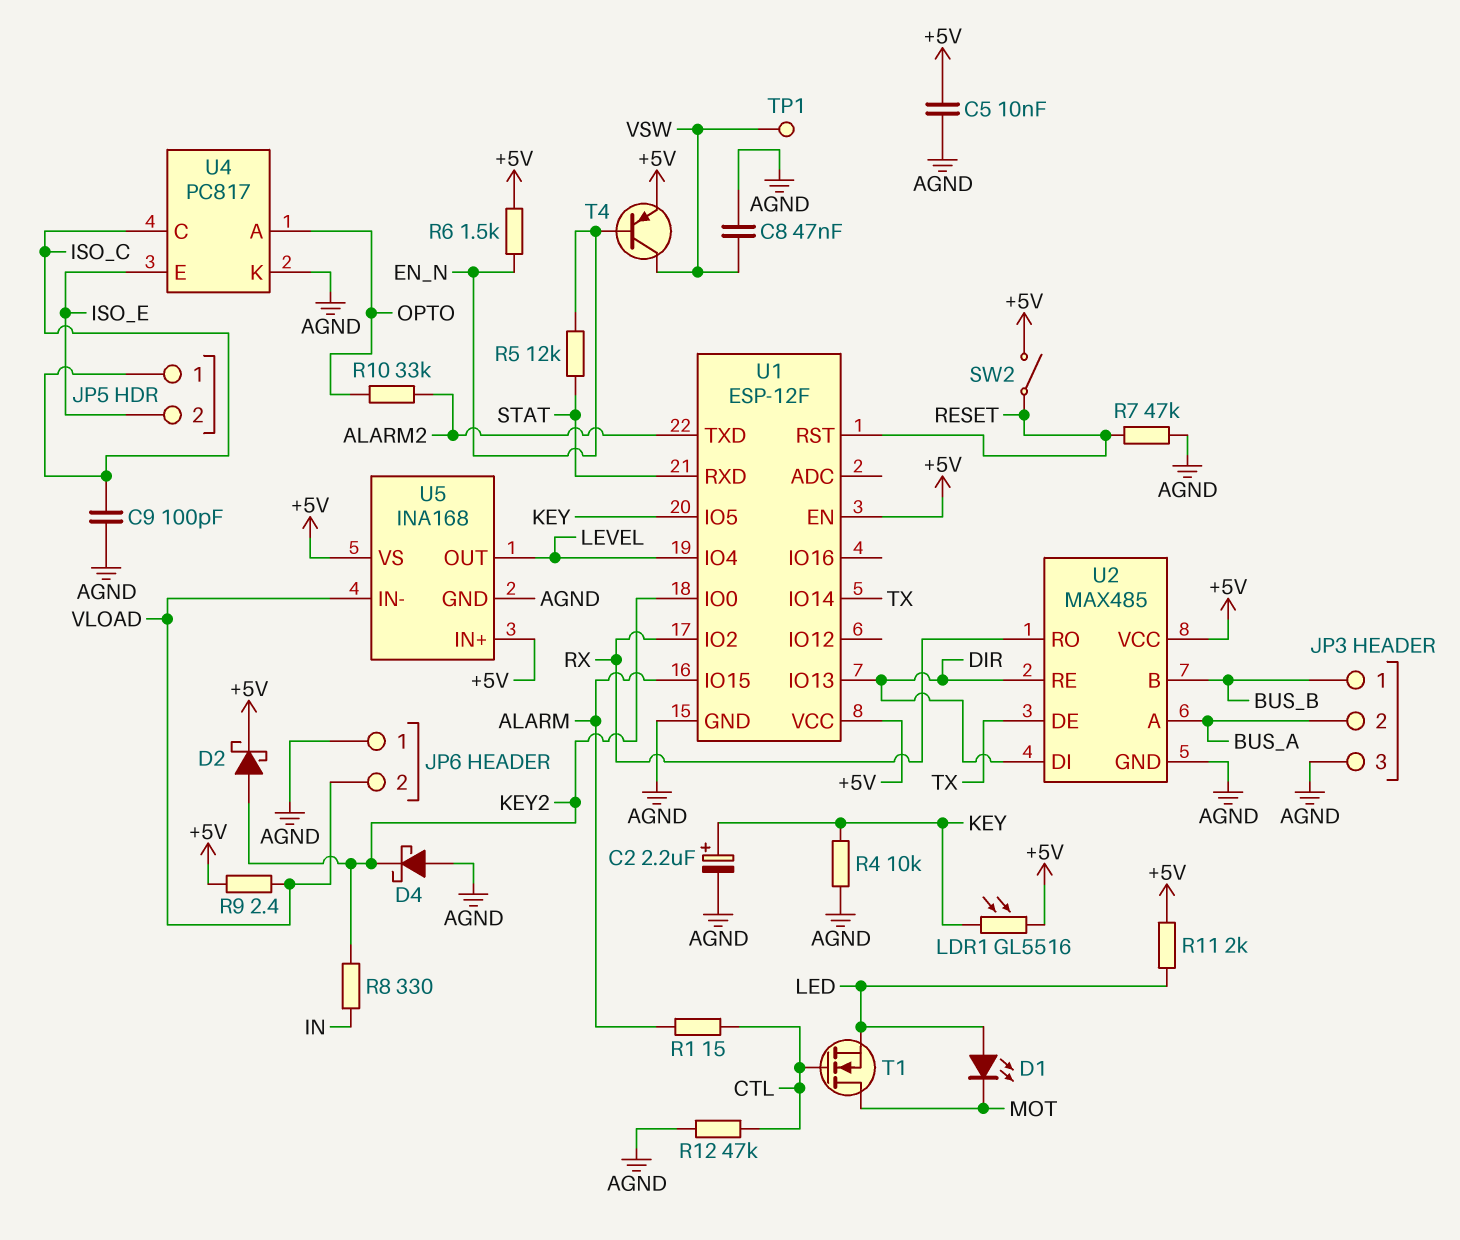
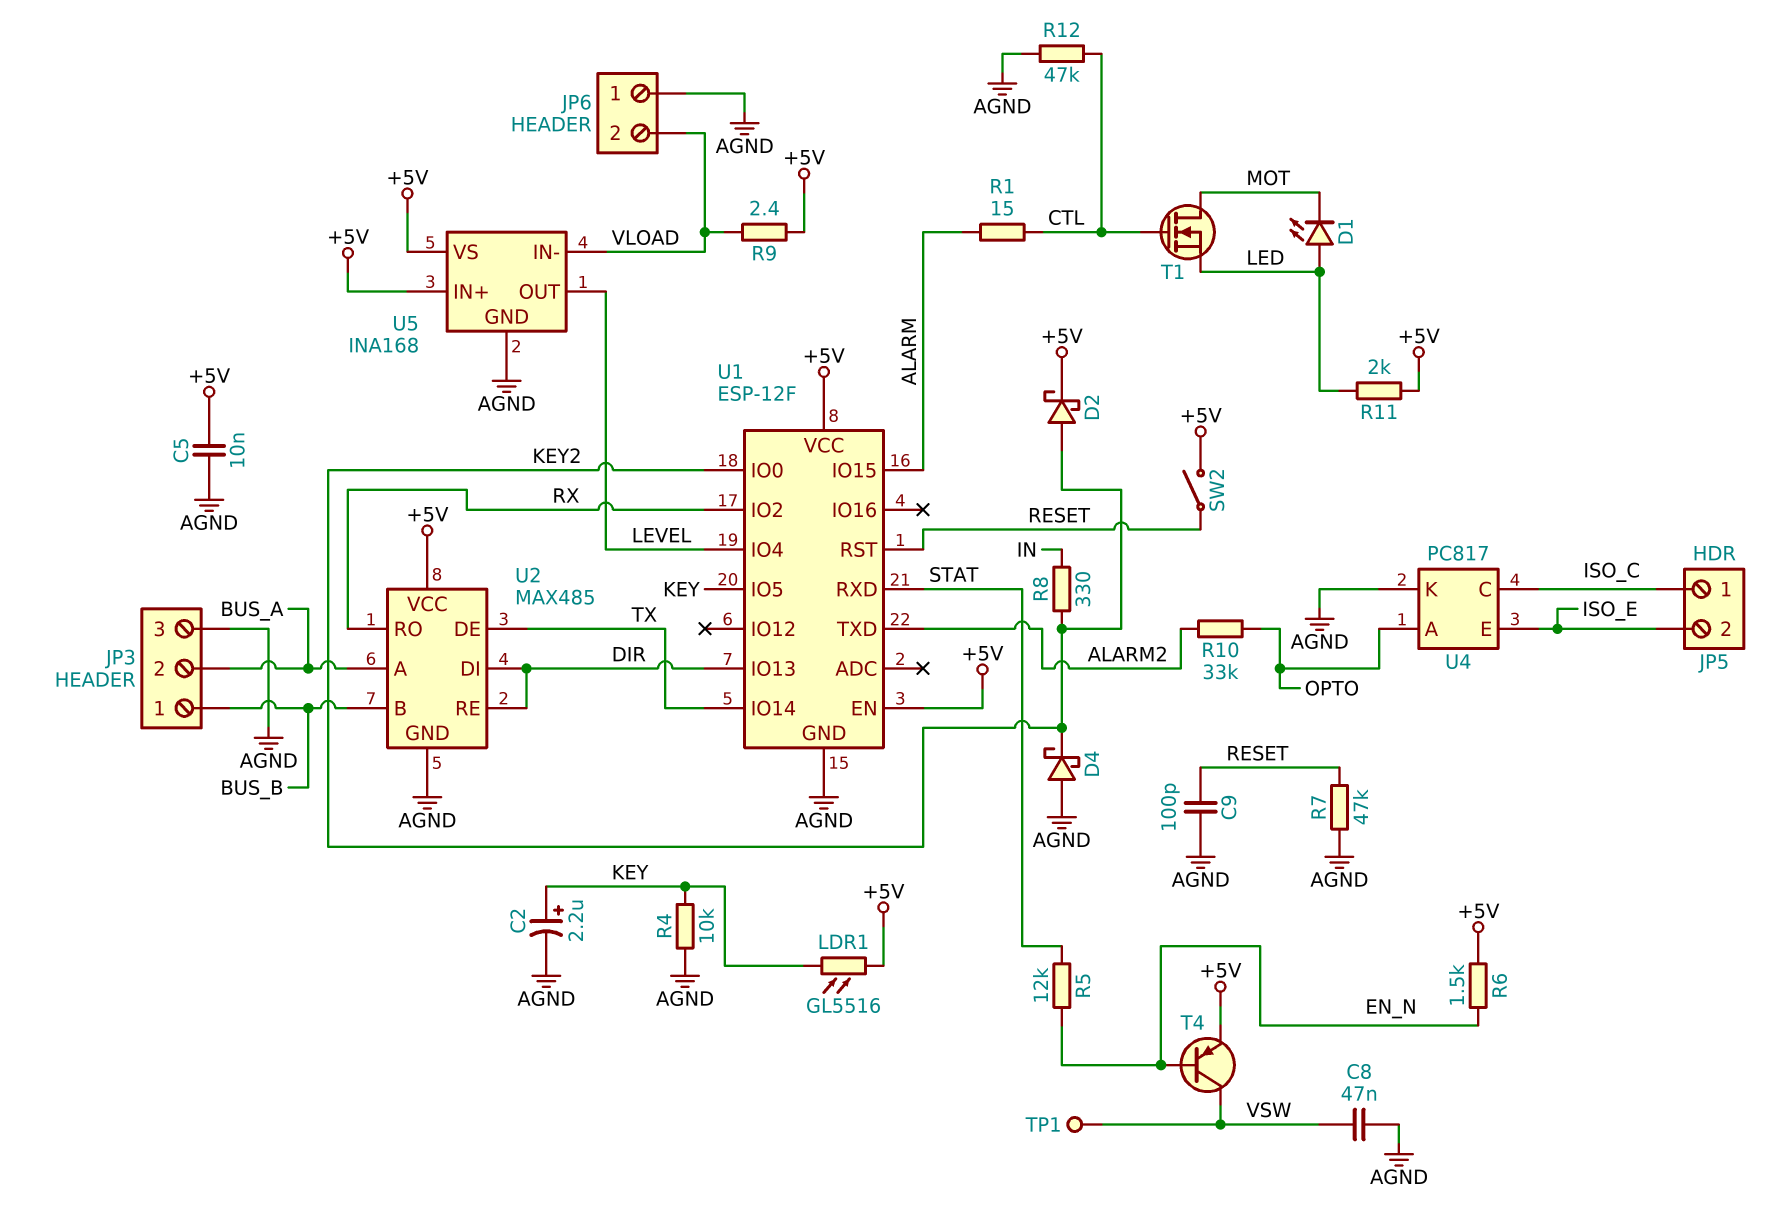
C9: 100pF (AGND, ISO_C) -> 100pF (AGND, RESET)

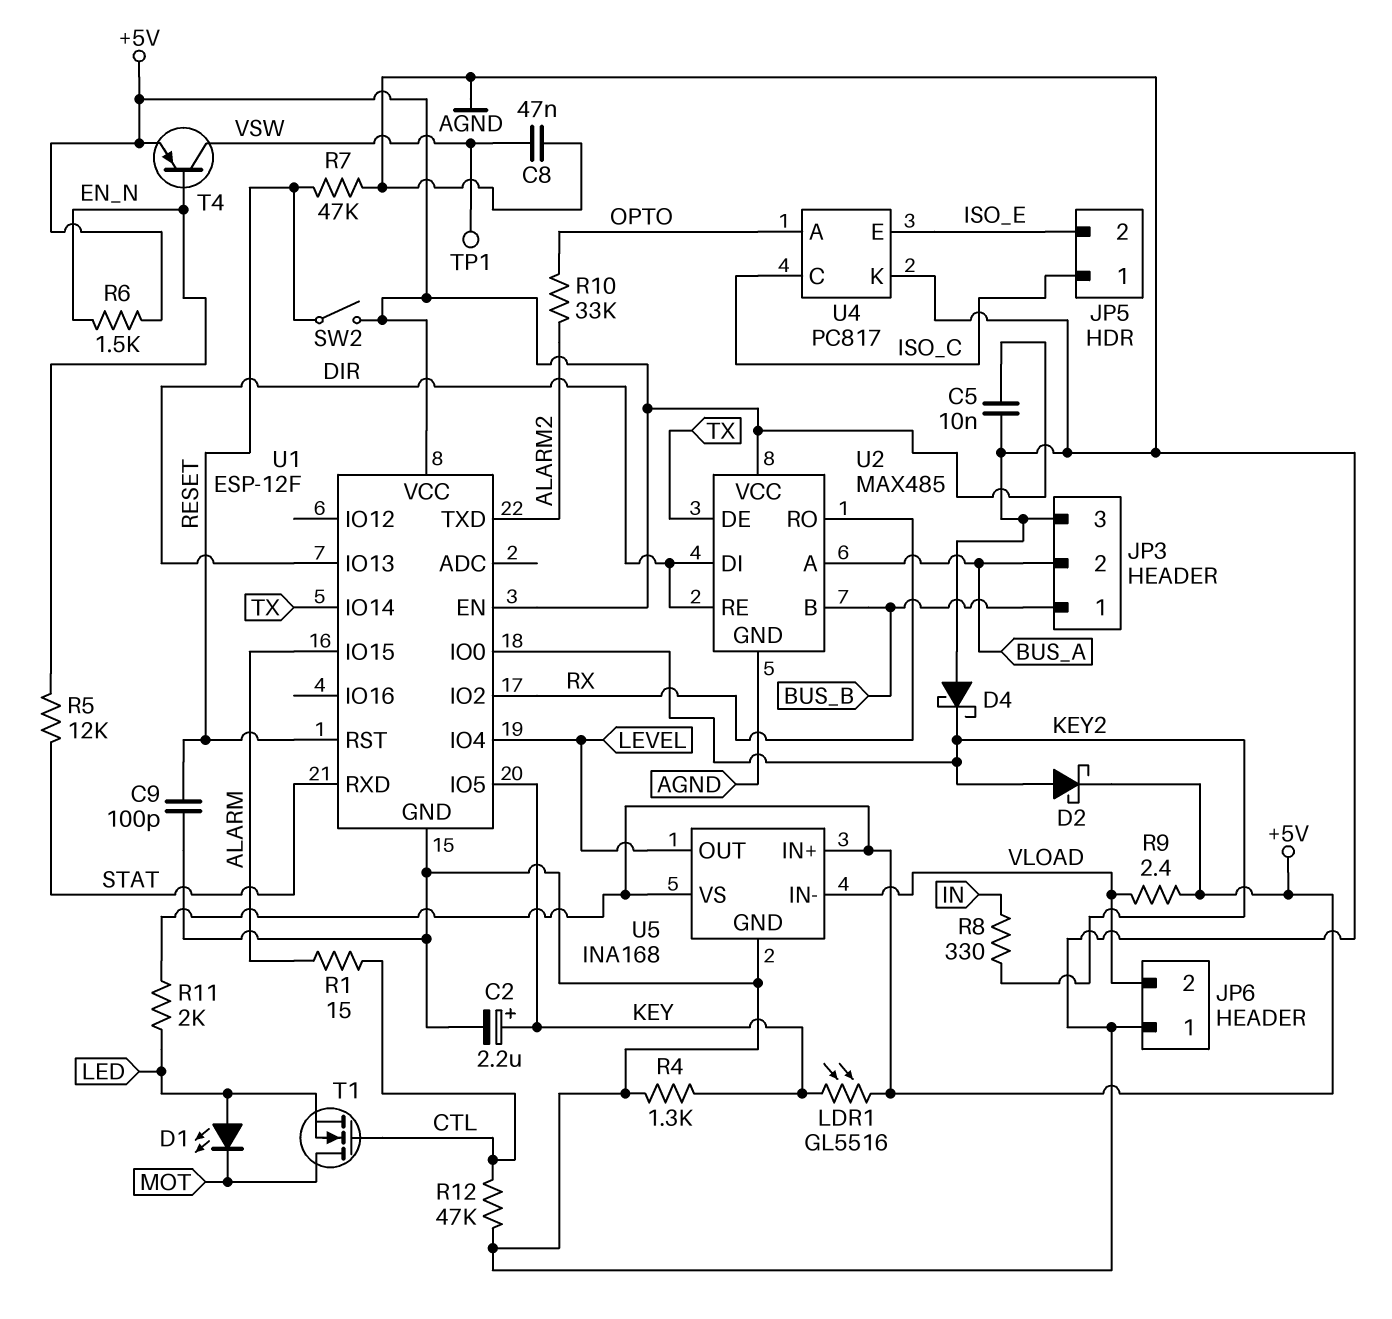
R4: 10k (AGND, KEY) -> 1.3k (AGND, KEY)

